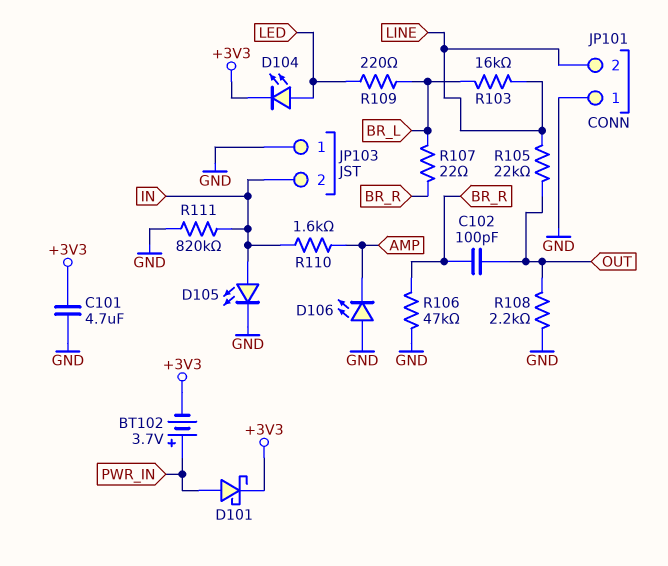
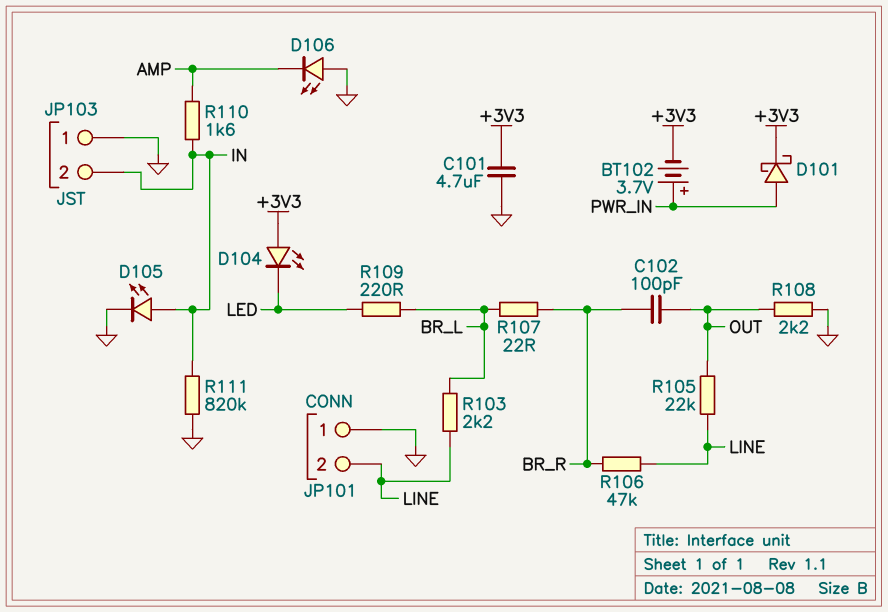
D104: LED (A LED, K +3V3) -> LED (A +3V3, K LED)
R103: 16k (BR_L, LINE) -> 2.2k (BR_L, LINE)
R106: 47k (BR_R, GND) -> 47k (BR_R, LINE)

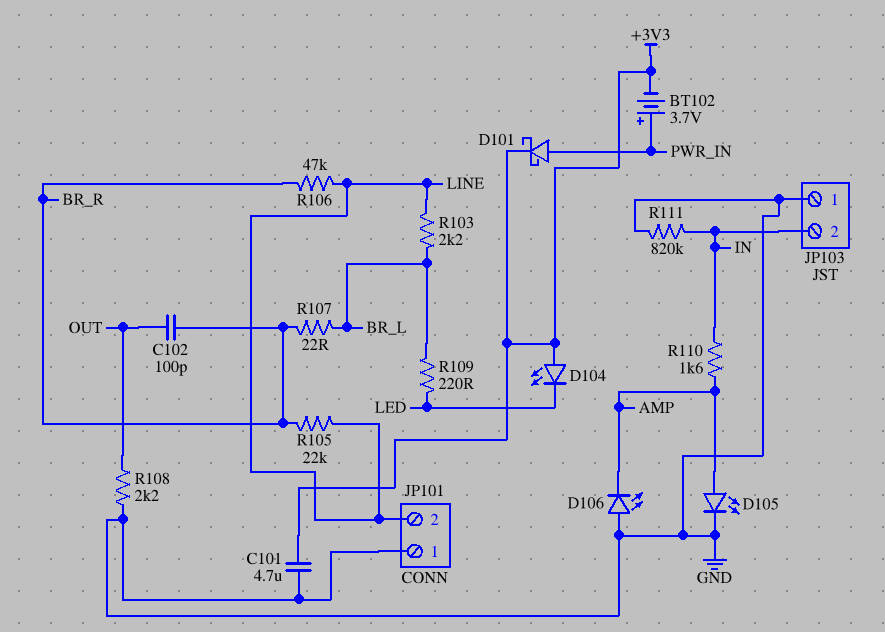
D105: LED (A IN, K GND) -> LED (A AMP, K GND)
R105: 22k (LINE, OUT) -> 22k (BR_R, LINE)

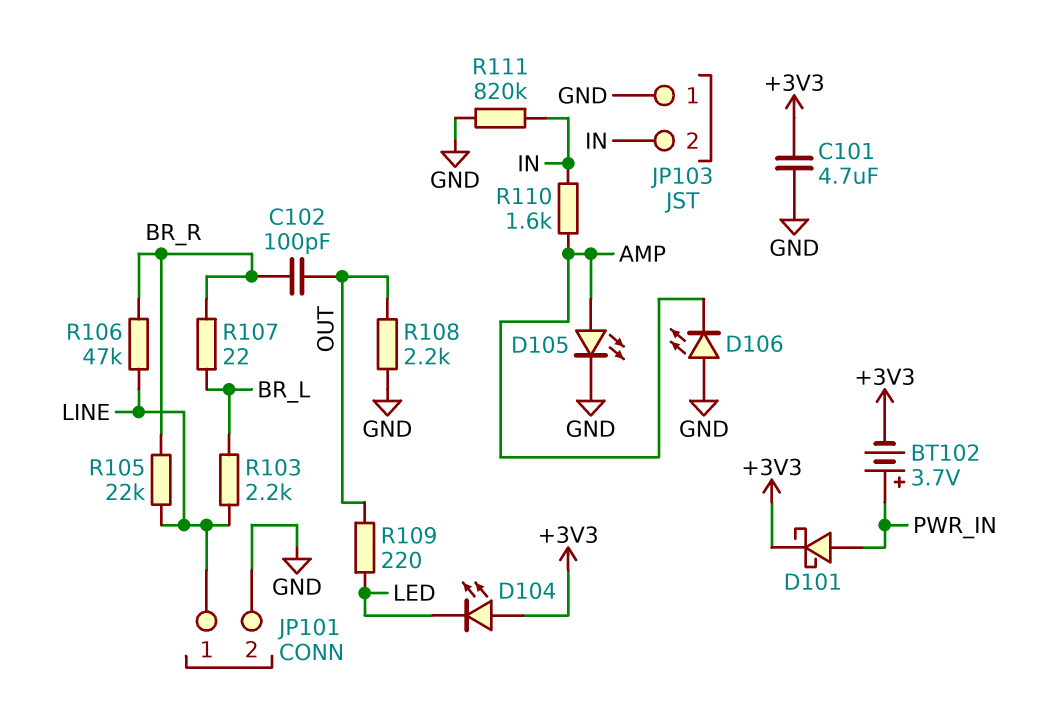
JP101 pin 1: GND -> LINE
JP101 pin 2: LINE -> GND
R109: 220 (BR_L, LED) -> 220 (LED, OUT)

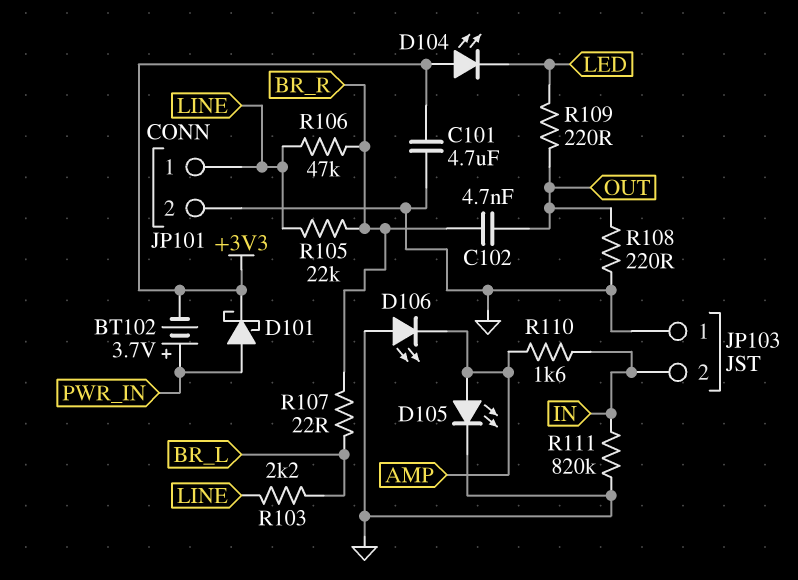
C102: 100pF (BR_R, OUT) -> 4.7nF (BR_R, OUT)
R108: 2.2k (GND, OUT) -> 220 (GND, OUT)

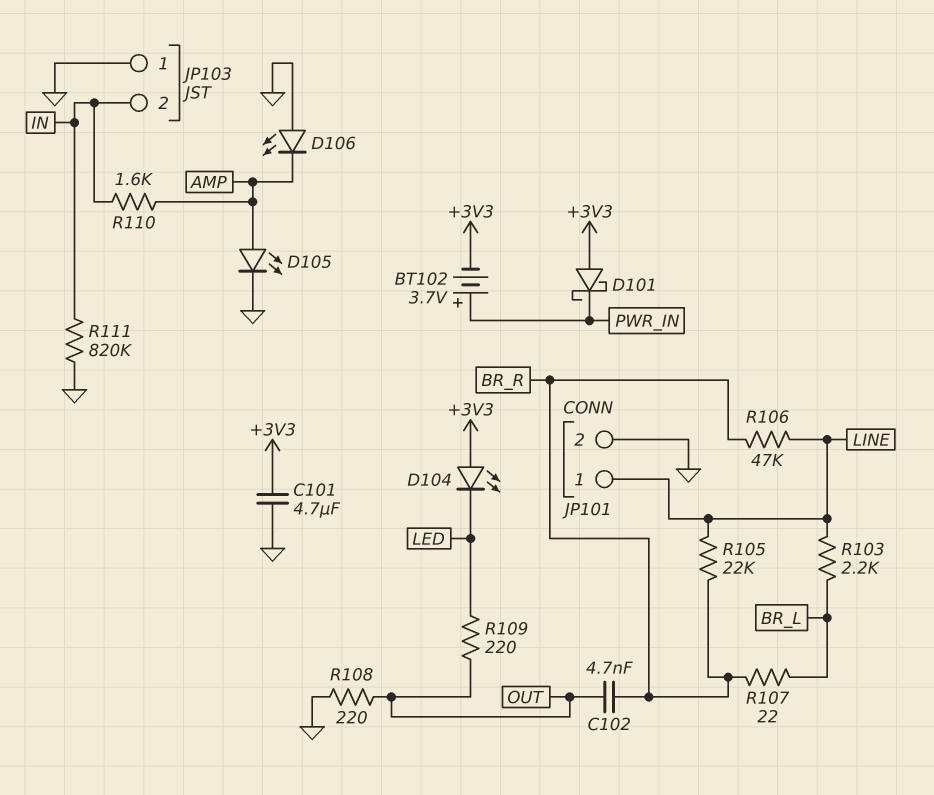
D101: schottky (A PWR_IN, K +3V3) -> schottky (A +3V3, K PWR_IN)

